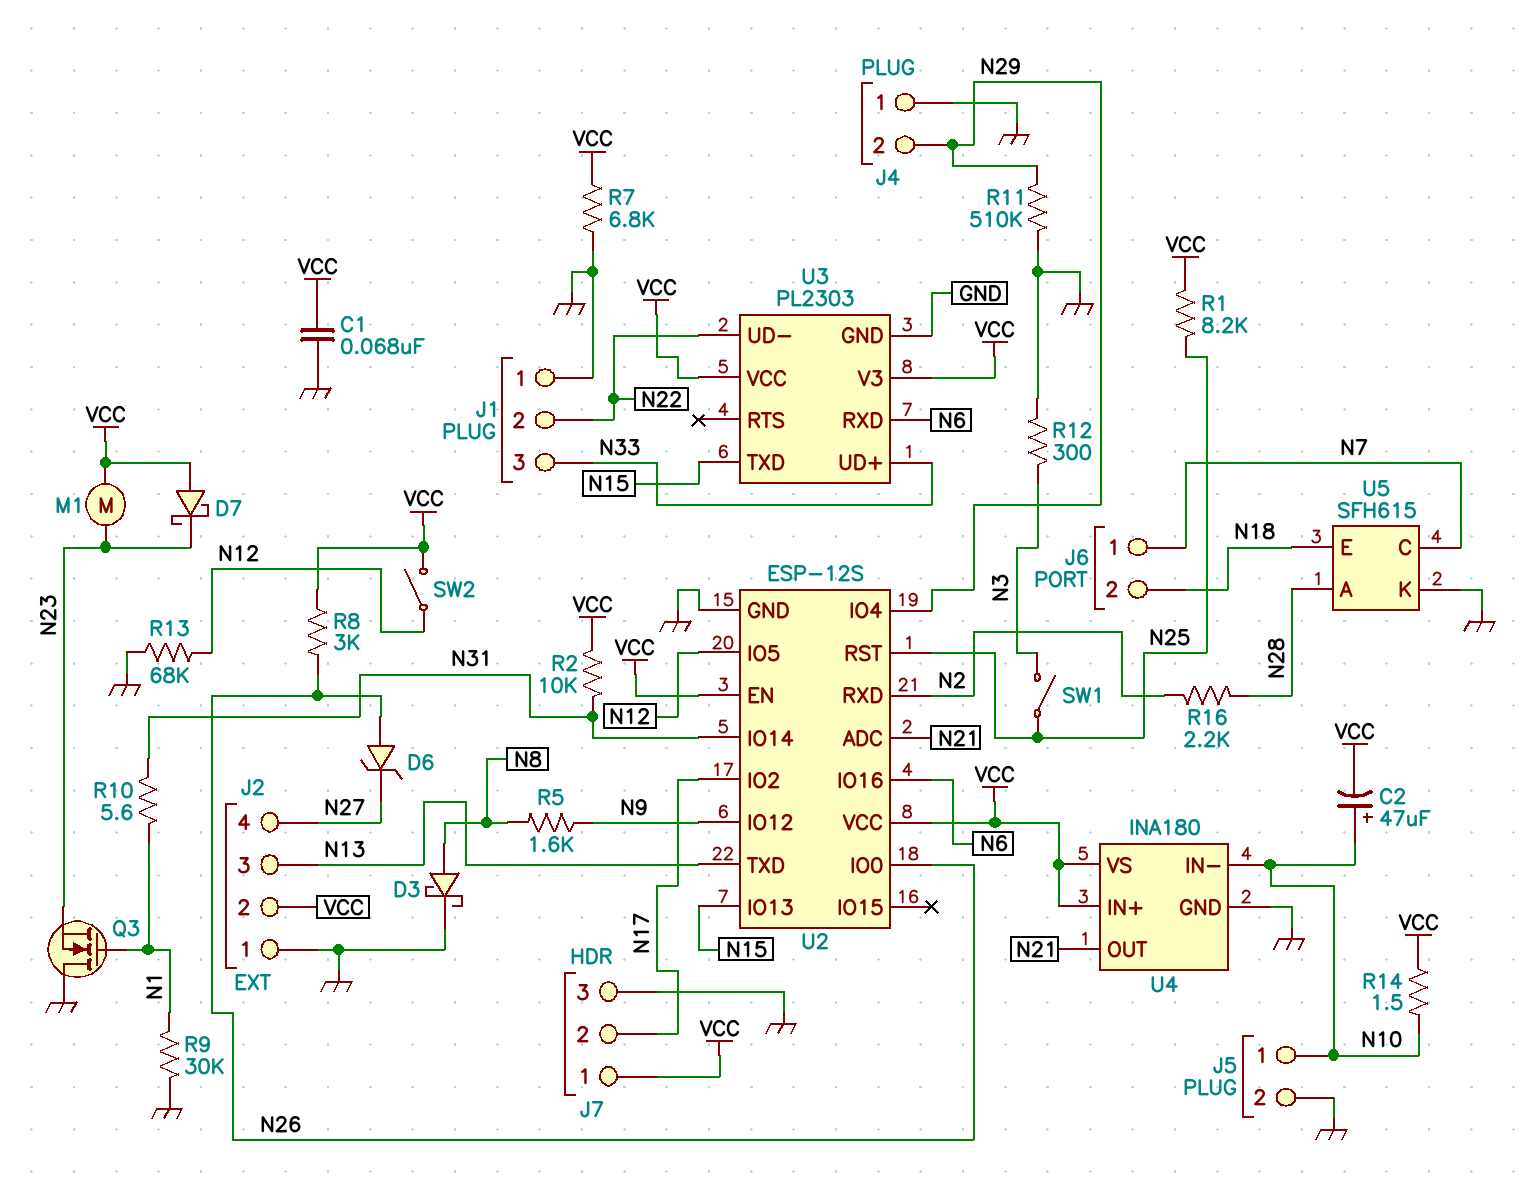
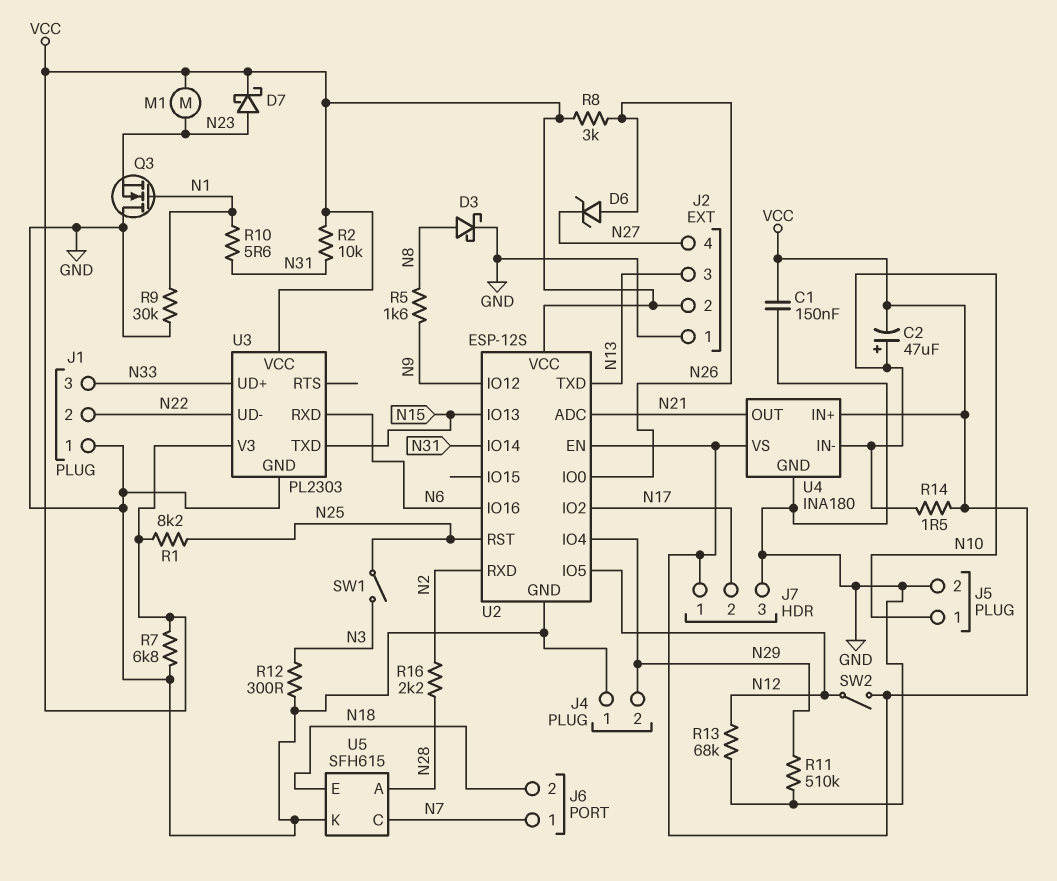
C1: 68nF (GND, VCC) -> 150nF (GND, VCC)
D7: schottky (A VCC, K N23) -> schottky (A N23, K VCC)

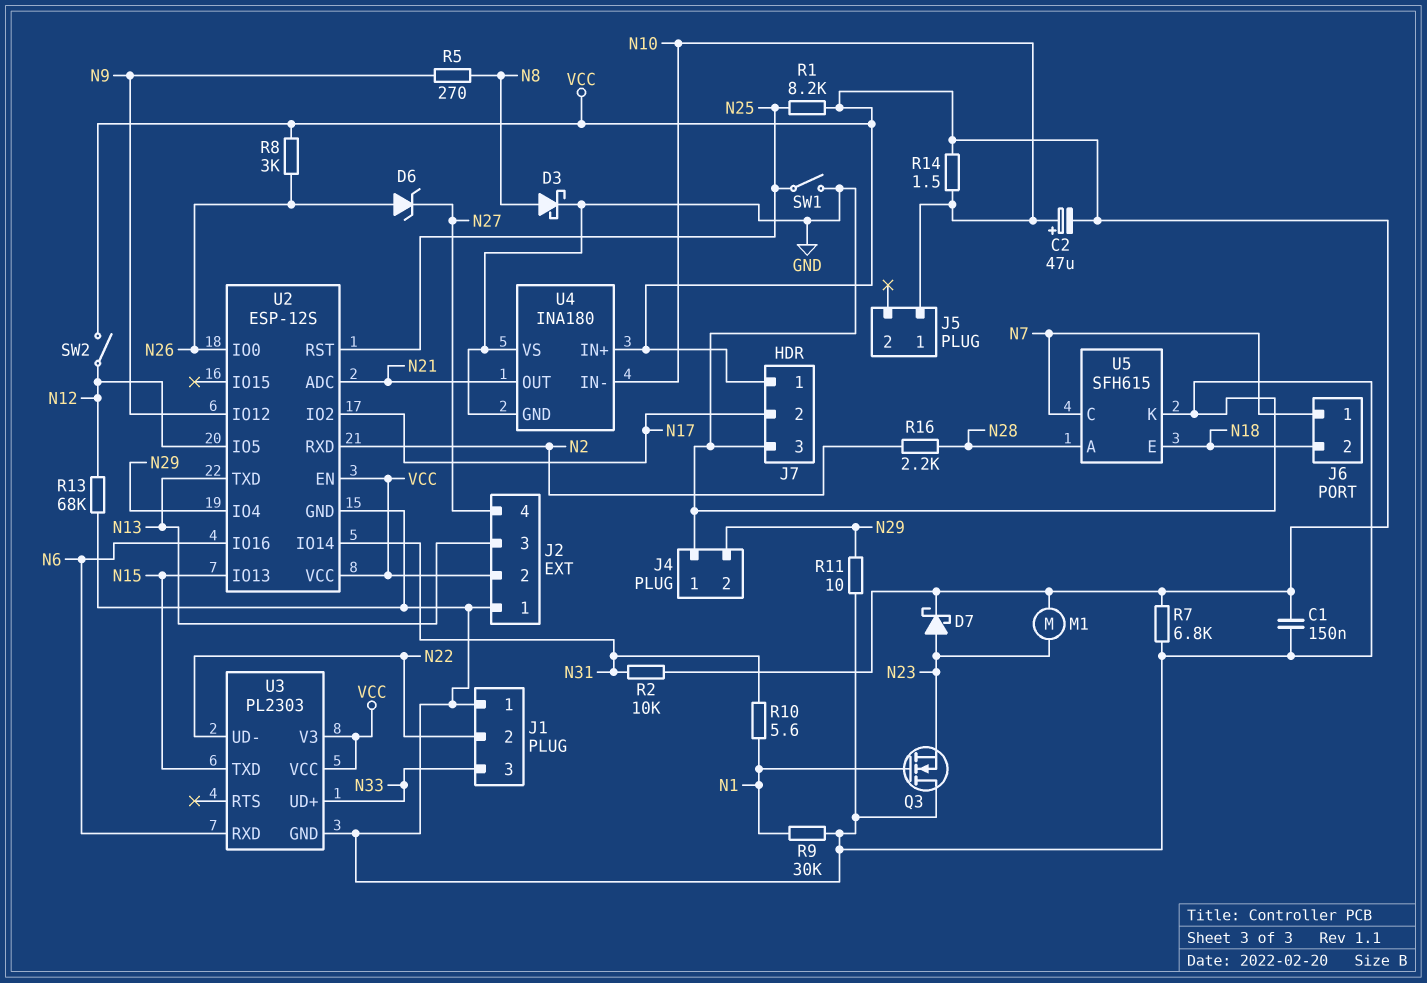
J5 pin 2: GND -> none
R5: 1.6k (N8, N9) -> 270 (N8, N9)
R11: 510k (GND, N29) -> 10 (GND, N29)
R12: 300 (GND, N3) -> none
SW1: switch (N3, N25) -> switch (GND, N25)
U4 pin VS: VCC -> GND

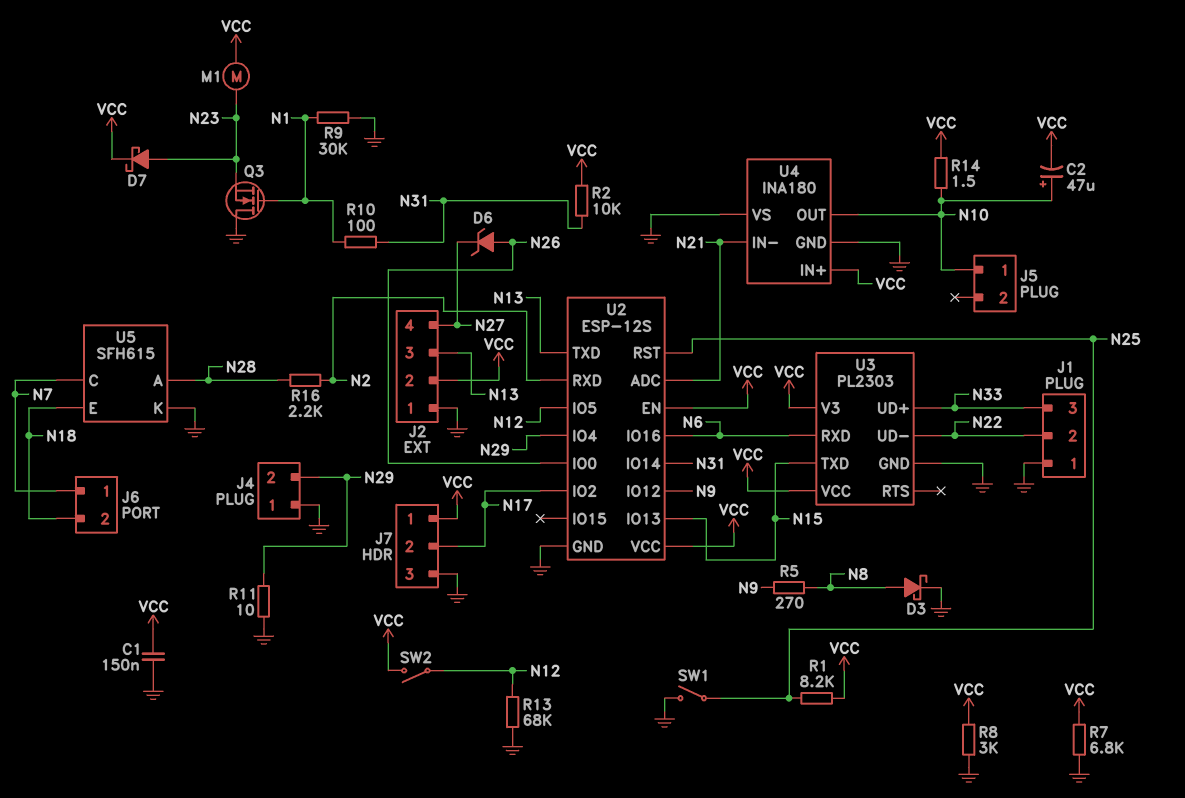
R8: 3k (N26, VCC) -> 3k (GND, VCC)
R10: 5.6 (N1, N31) -> 100 (N1, N31)
U4 pin IN-: N10 -> N21
U4 pin OUT: N21 -> N10

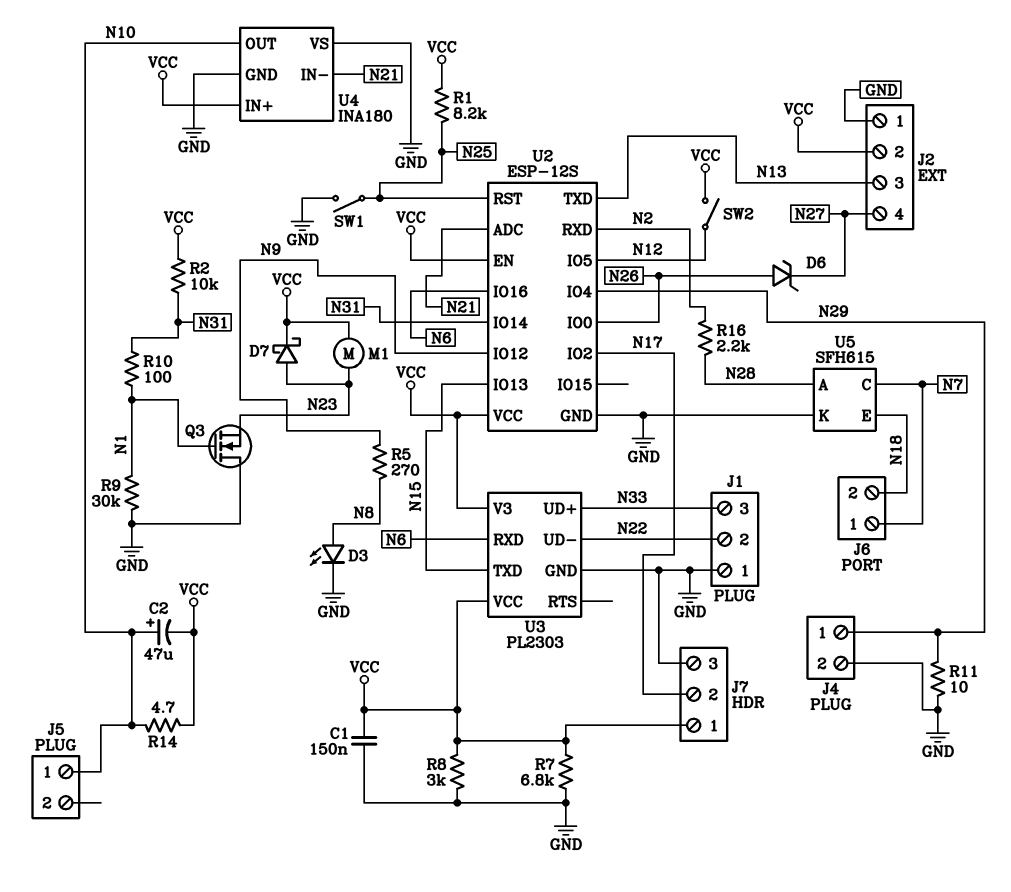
D3: schottky (A N8, K GND) -> LED (A N8, K GND)
J4 pin 1: GND -> N29
J4 pin 2: N29 -> GND
R13: 68k (GND, N12) -> none
R14: 1.5 (N10, VCC) -> 4.7 (N10, VCC)

